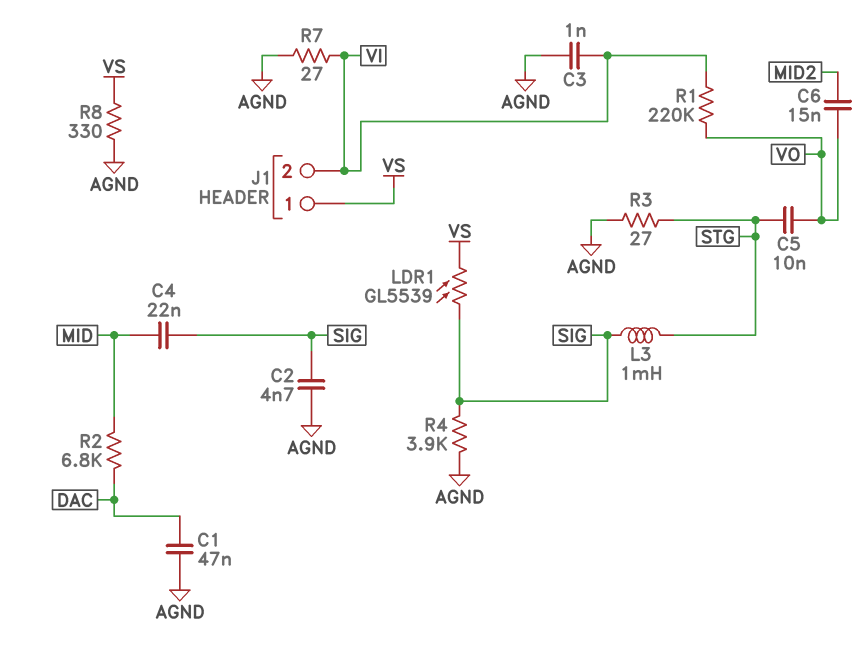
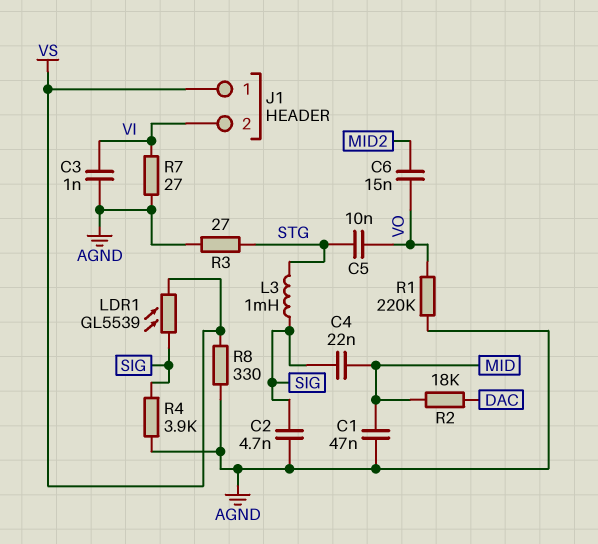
C1: 47nF (AGND, DAC) -> 47nF (AGND, MID)
R1: 220k (VI, VO) -> 220k (AGND, VO)
R2: 6.8k (DAC, MID) -> 18k (DAC, MID)

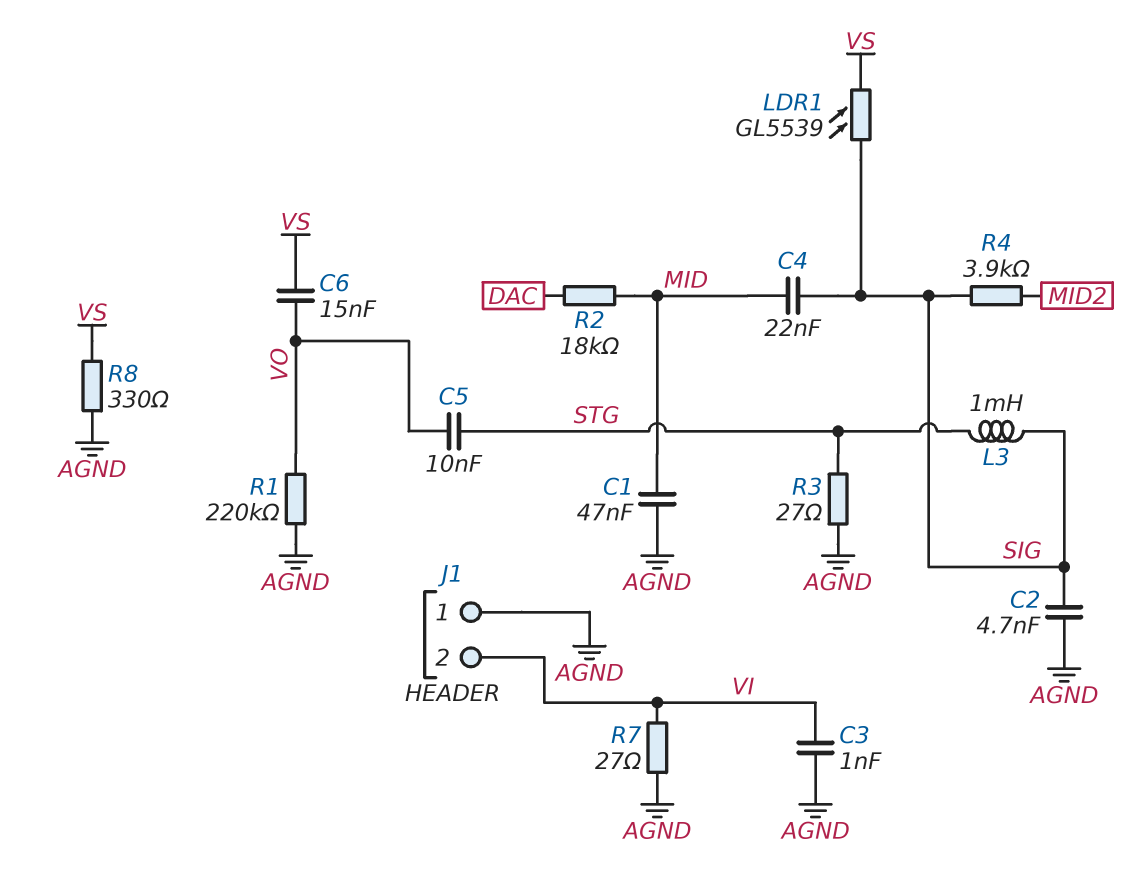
C6: 15nF (MID2, VO) -> 15nF (VO, VS)
J1 pin 1: VS -> AGND
R4: 3.9k (AGND, SIG) -> 3.9k (MID2, SIG)

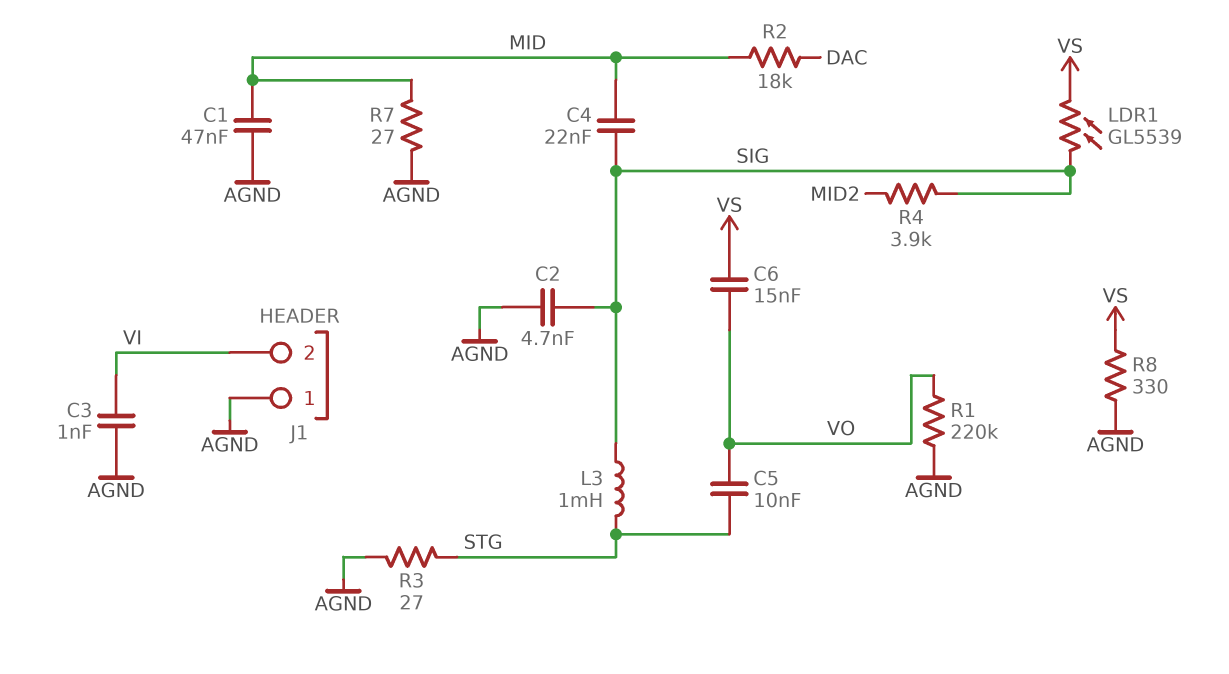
R7: 27 (AGND, VI) -> 27 (AGND, MID)

